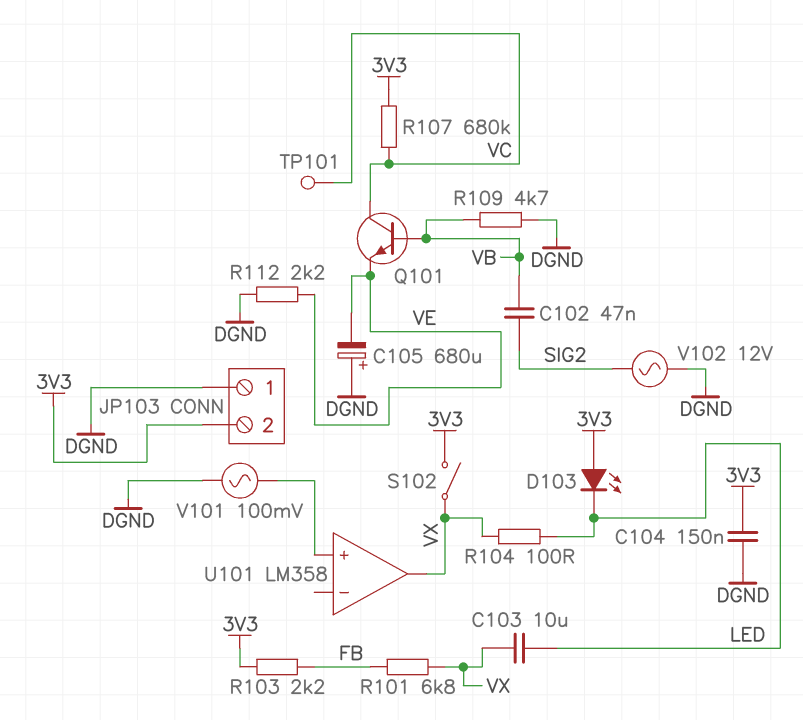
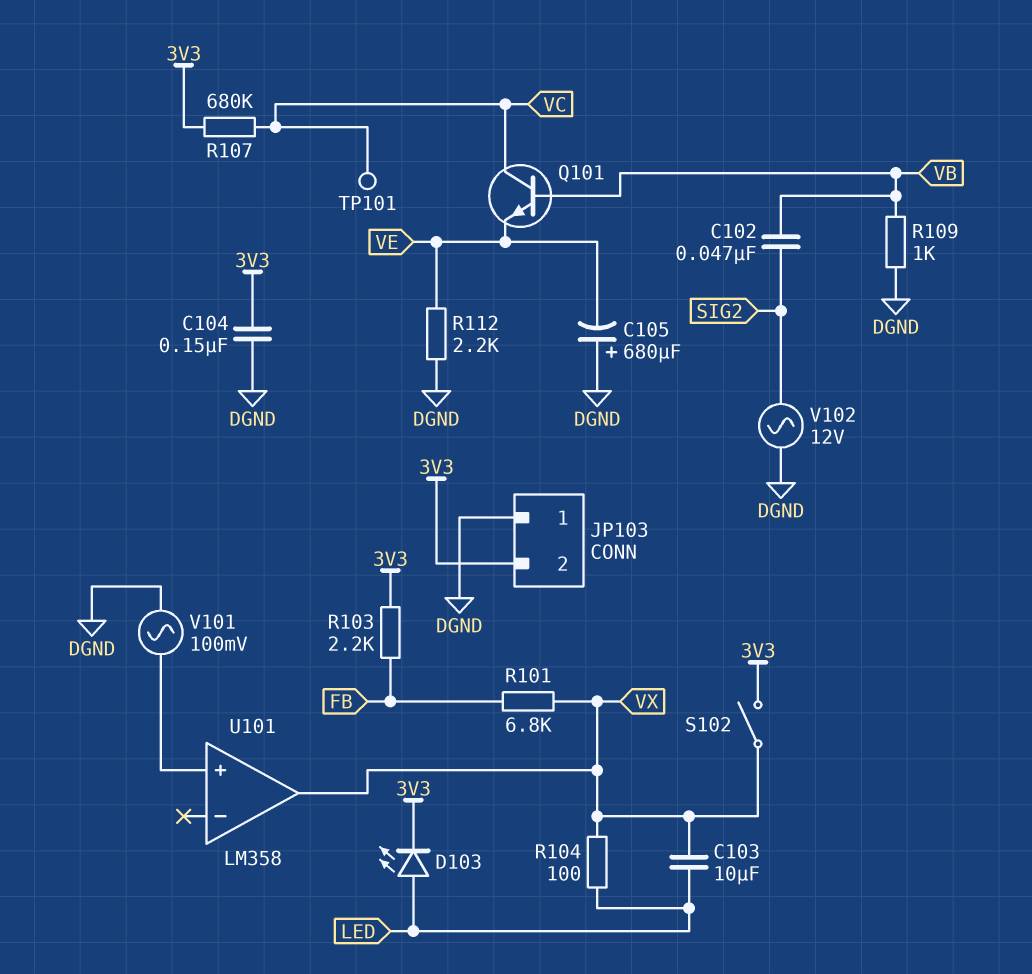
D103: LED (A 3V3, K LED) -> LED (A LED, K 3V3)
R109: 4.7k (DGND, VB) -> 1k (DGND, VB)

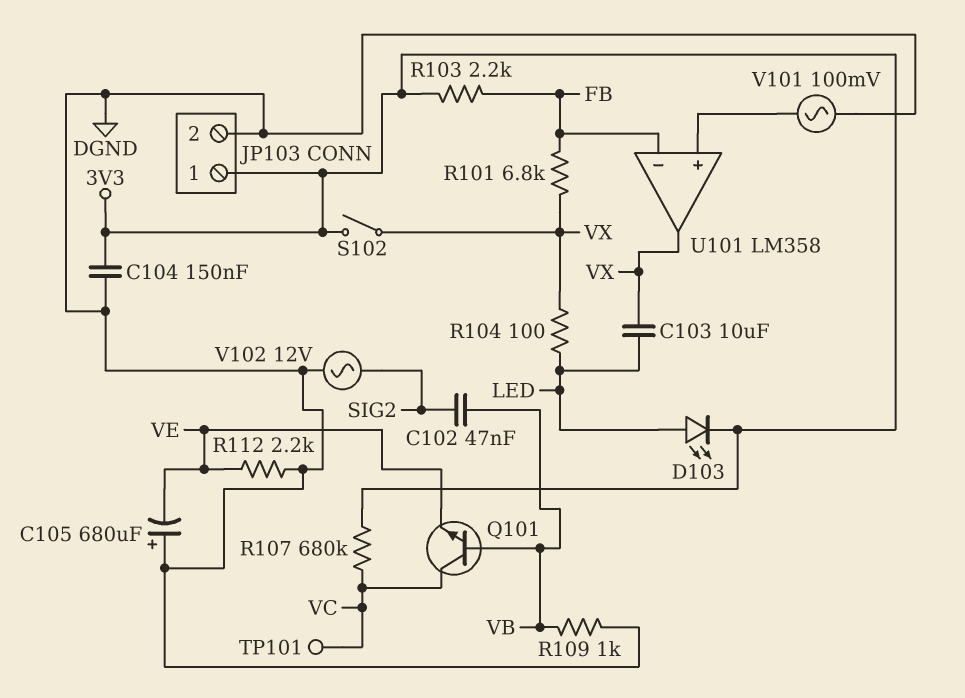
JP103 pin 1: DGND -> 3V3
JP103 pin 2: 3V3 -> DGND
U101 pin in-: none -> FB

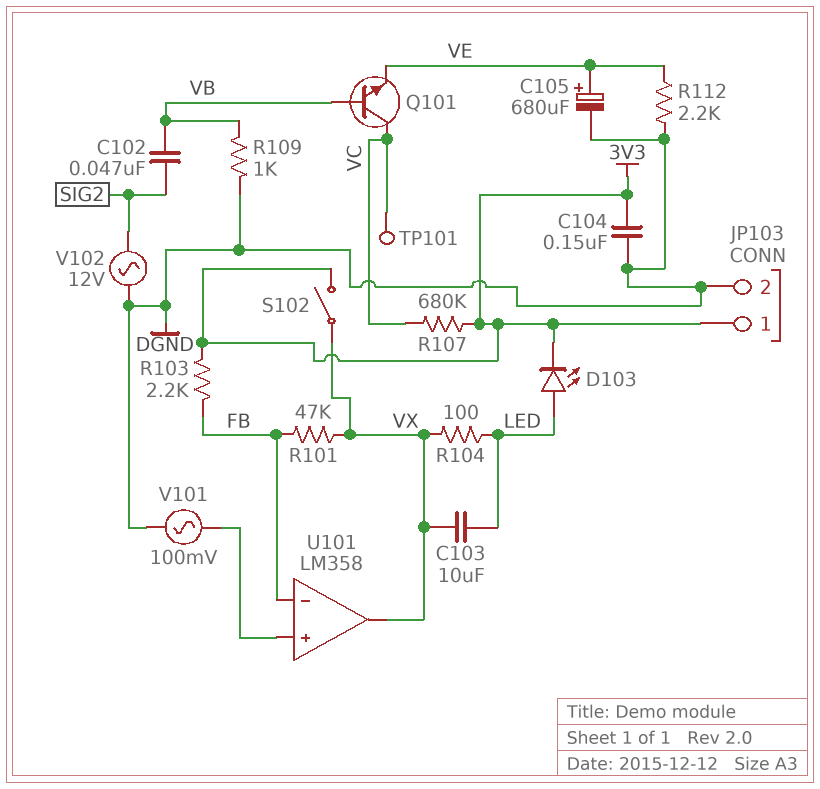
C105: 680uF (plus DGND, minus VE) -> 680uF (plus VE, minus DGND)
R101: 6.8k (FB, VX) -> 47k (FB, VX)

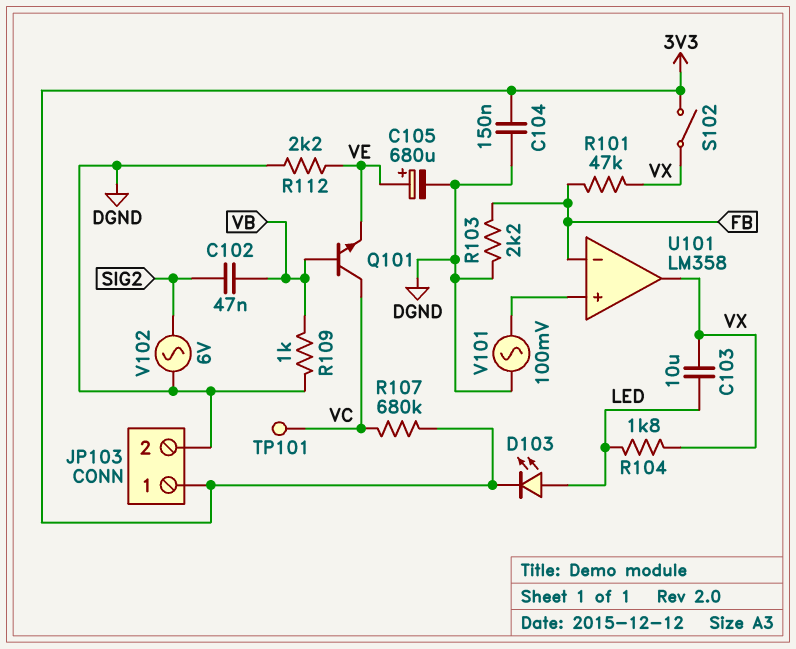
R103: 2.2k (3V3, FB) -> 2.2k (DGND, FB)
R104: 100 (LED, VX) -> 1.8k (LED, VX)
V102: AC 12V (DGND, SIG2) -> AC 6V (DGND, SIG2)

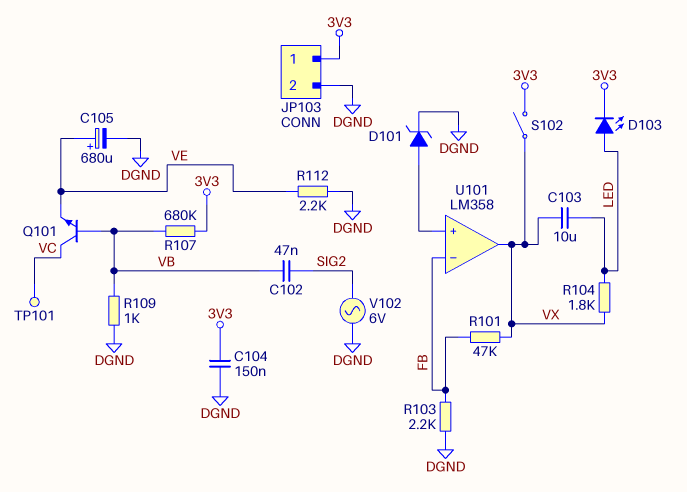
D101: none -> zener (A U101/in+, K DGND)
R107: 680k (3V3, VC) -> 680k (3V3, VB)
V101: AC 100mV (DGND, U101/in+) -> none

